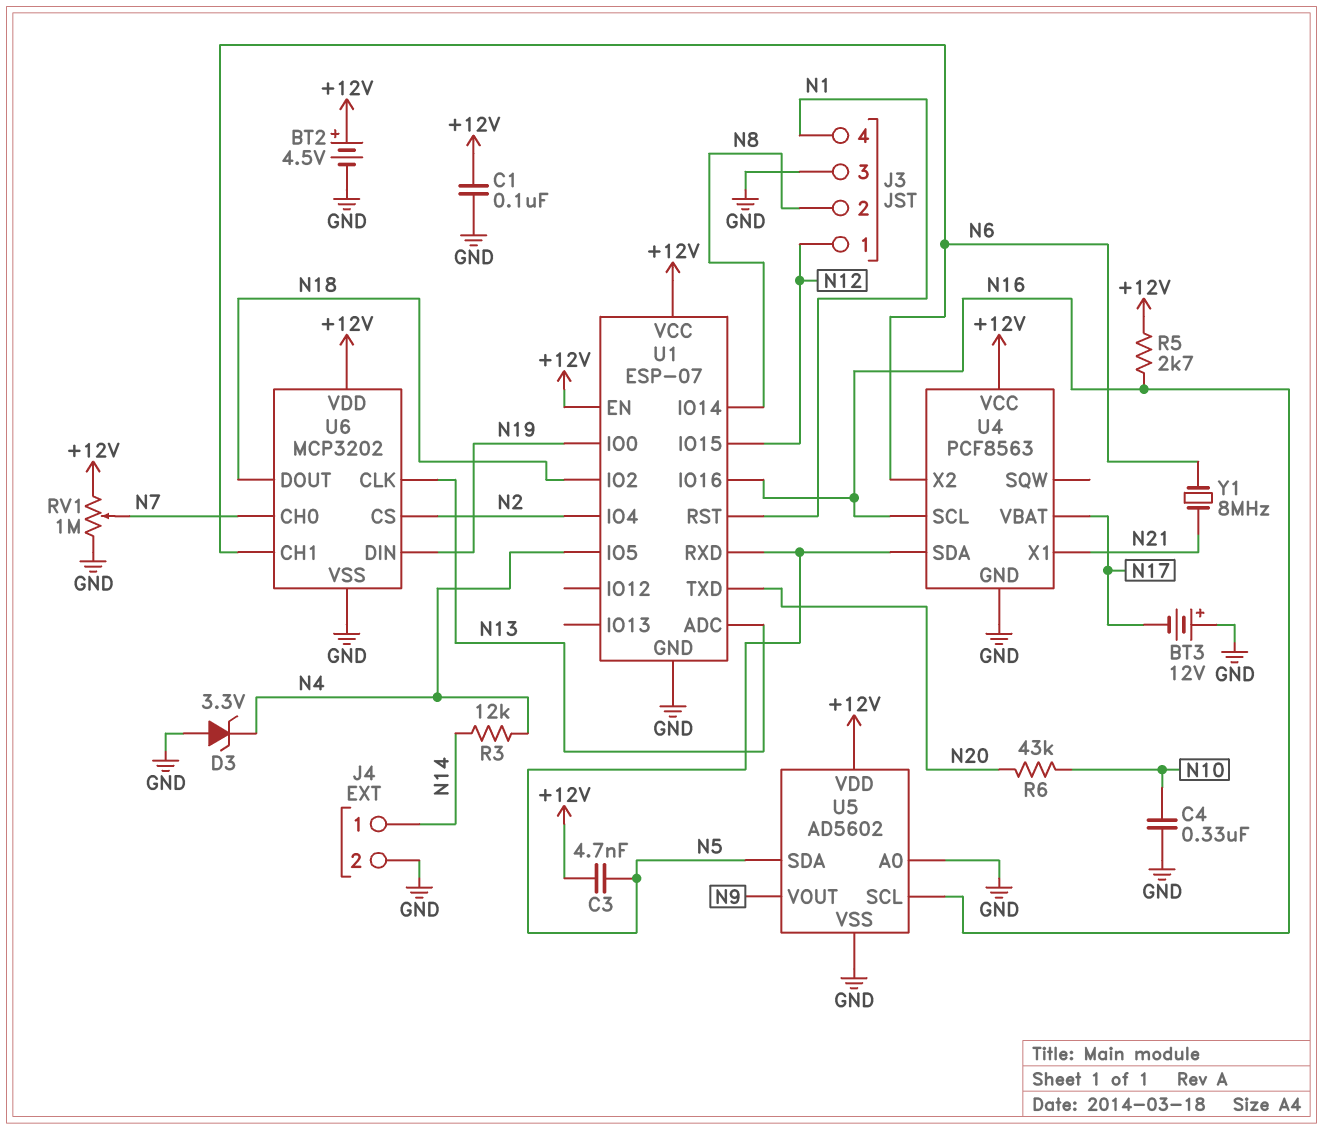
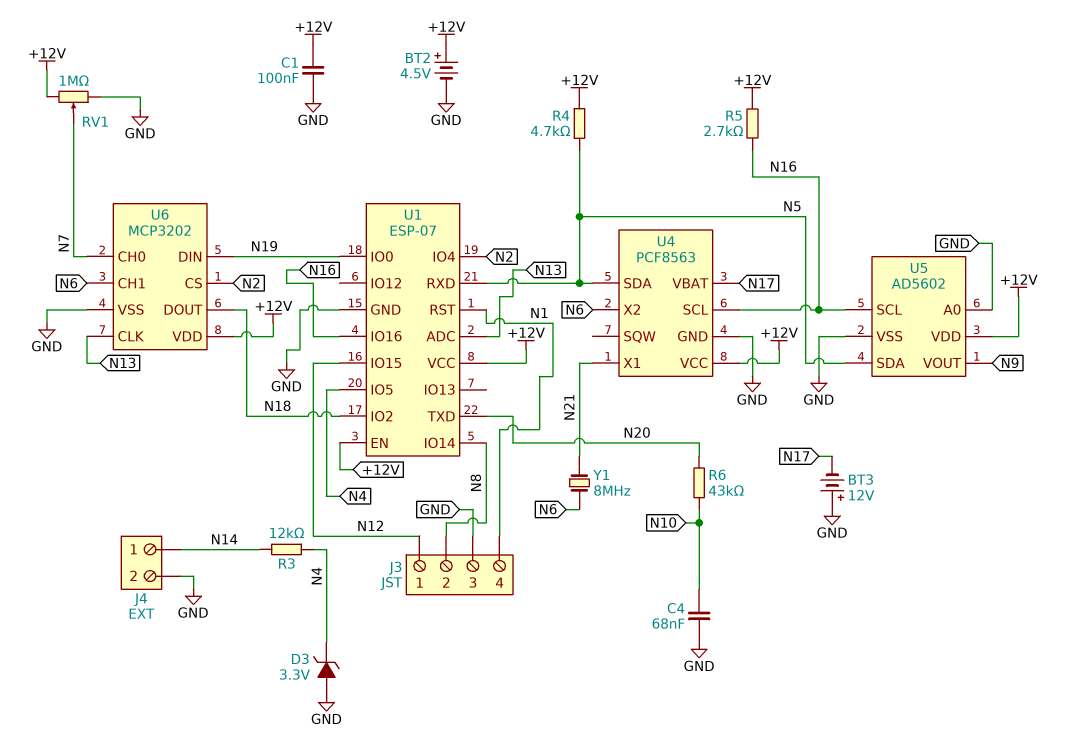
C3: 4.7nF (+12V, N5) -> none
C4: 330nF (GND, N10) -> 68nF (GND, N10)
R4: none -> 4.7k (+12V, N5)

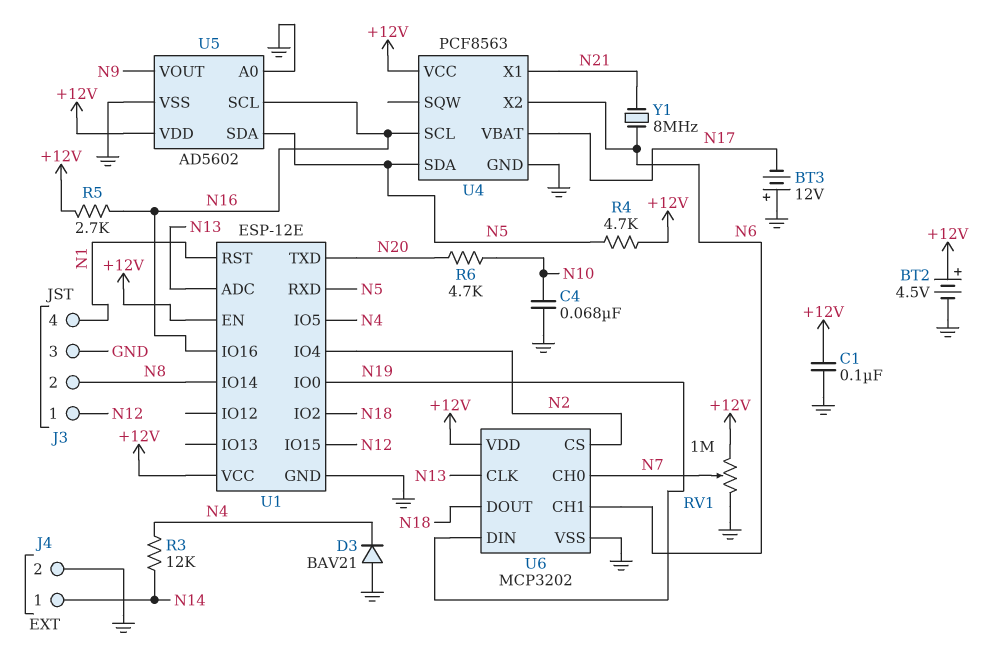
D3: zener 3.3V (A GND, K N4) -> diode BAV21 (A GND, K N4)
R6: 43k (N10, N20) -> 4.7k (N10, N20)
U1: ESP-07 -> ESP-12E

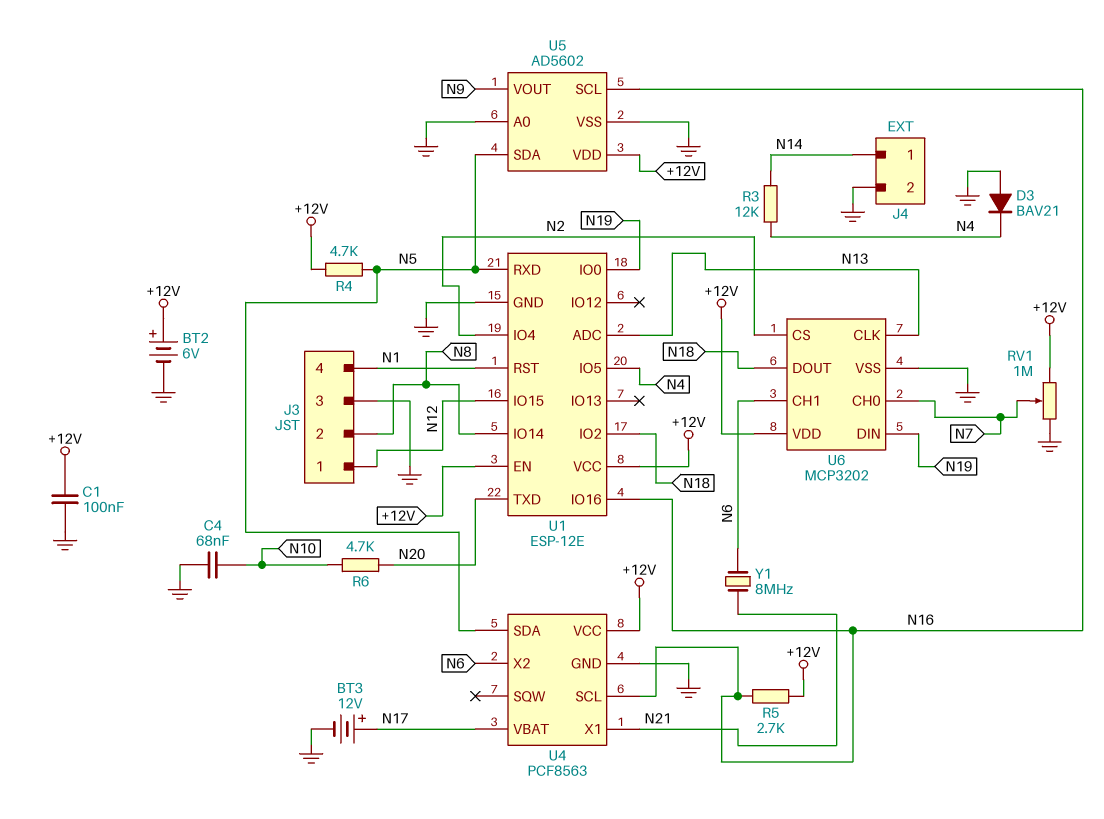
BT2: 4.5V (plus +12V, minus GND) -> 6V (plus +12V, minus GND)
BT3: 12V (plus GND, minus N17) -> 12V (plus N17, minus GND)

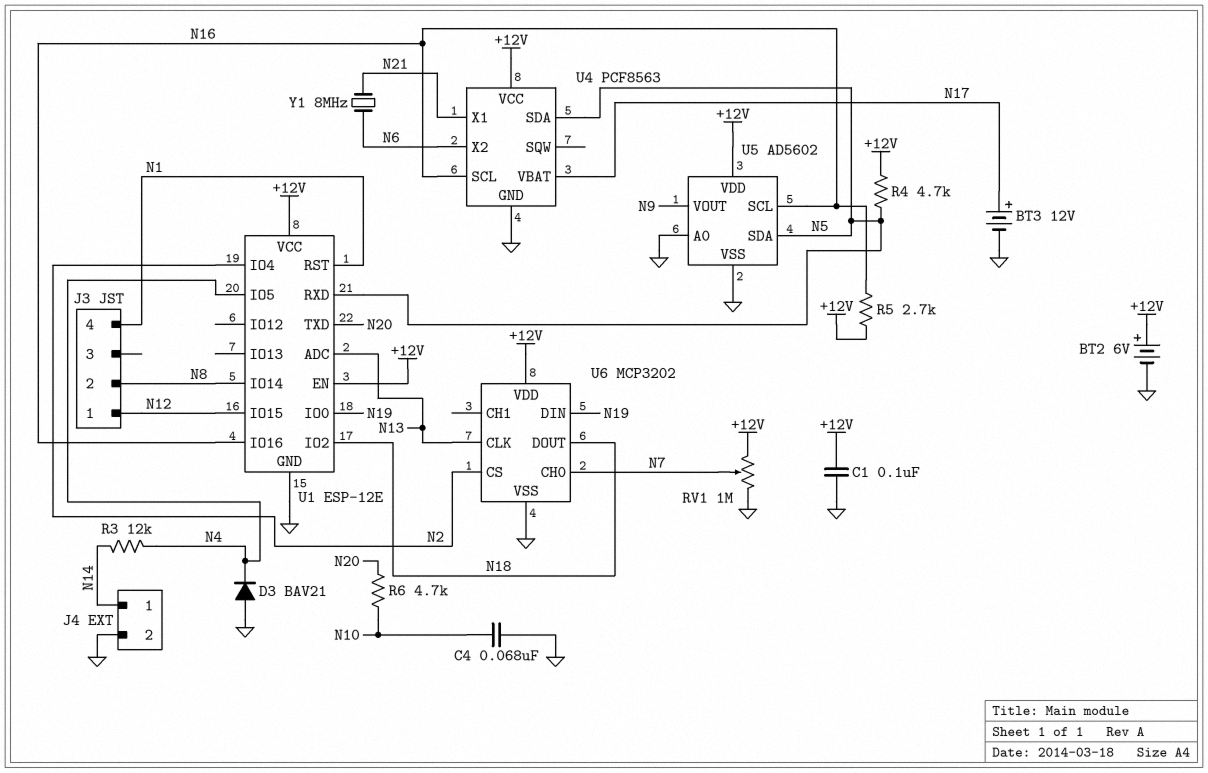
J3 pin 3: GND -> none
U6 pin CH1: N6 -> none

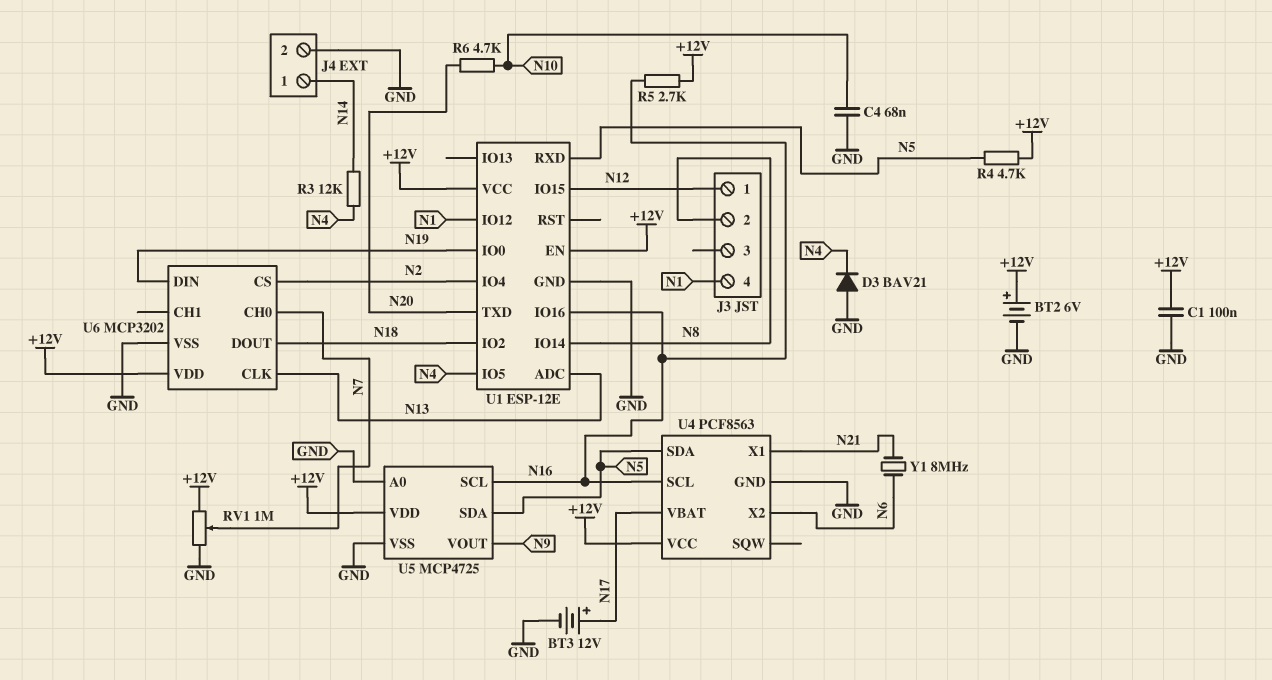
U1 pin IO12: none -> N1
U1 pin RST: N1 -> none
U5: AD5602 -> MCP4725

